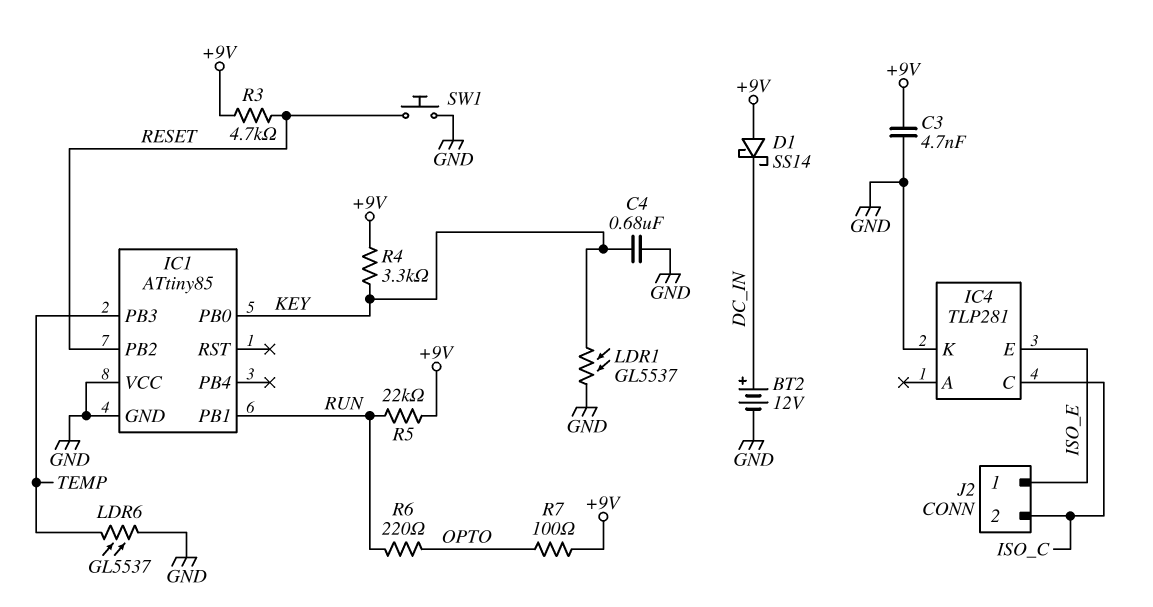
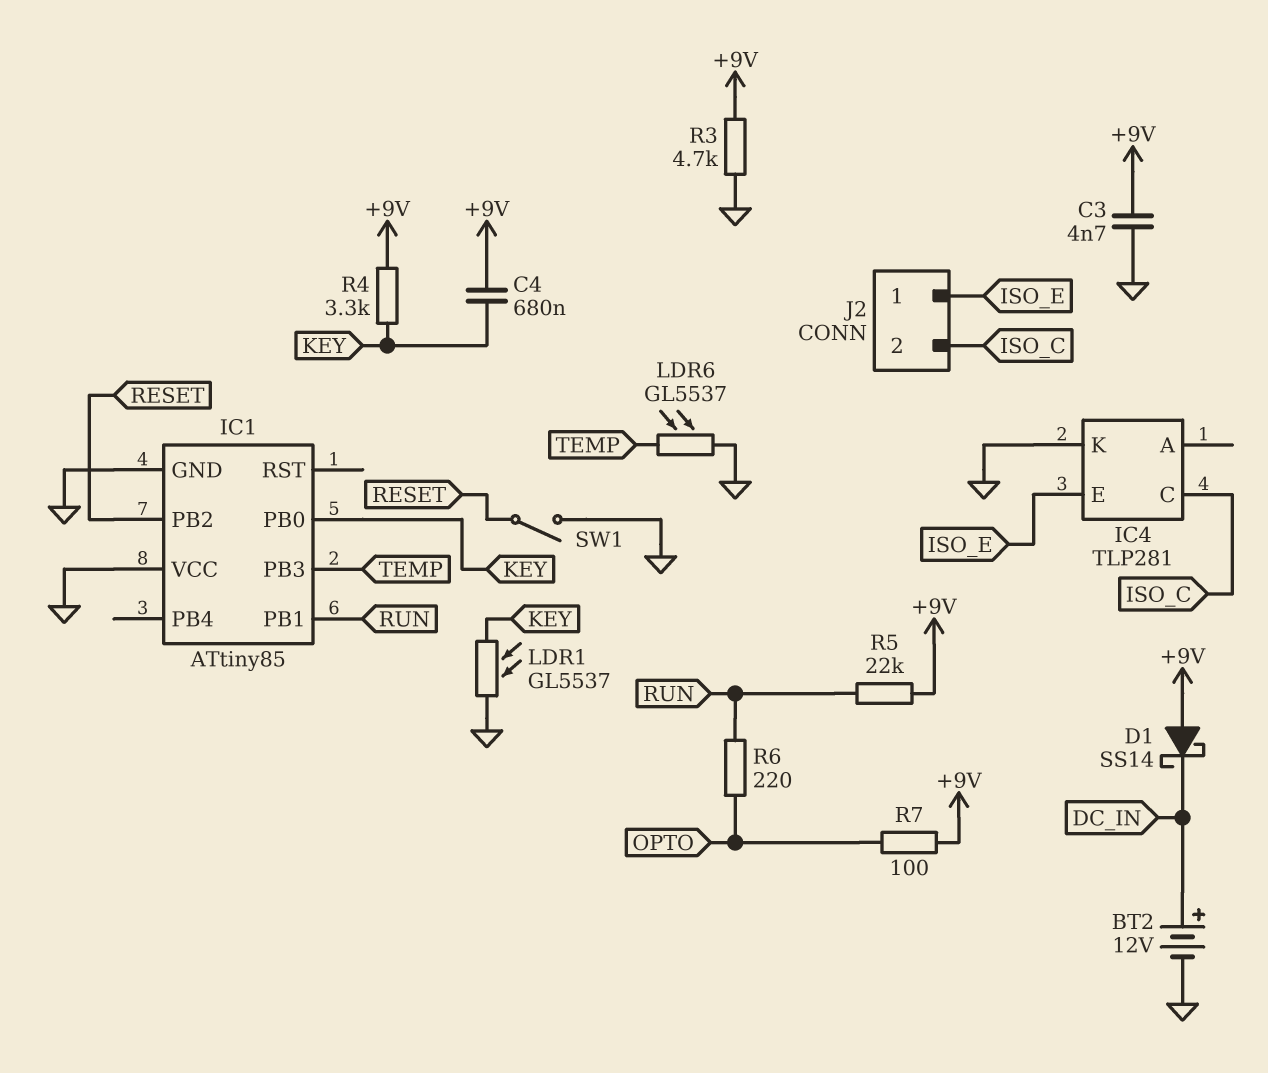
C4: 680nF (GND, KEY) -> 680nF (+9V, KEY)
R3: 4.7k (+9V, RESET) -> 4.7k (+9V, GND)
SW1: button (GND, RESET) -> switch (GND, RESET)

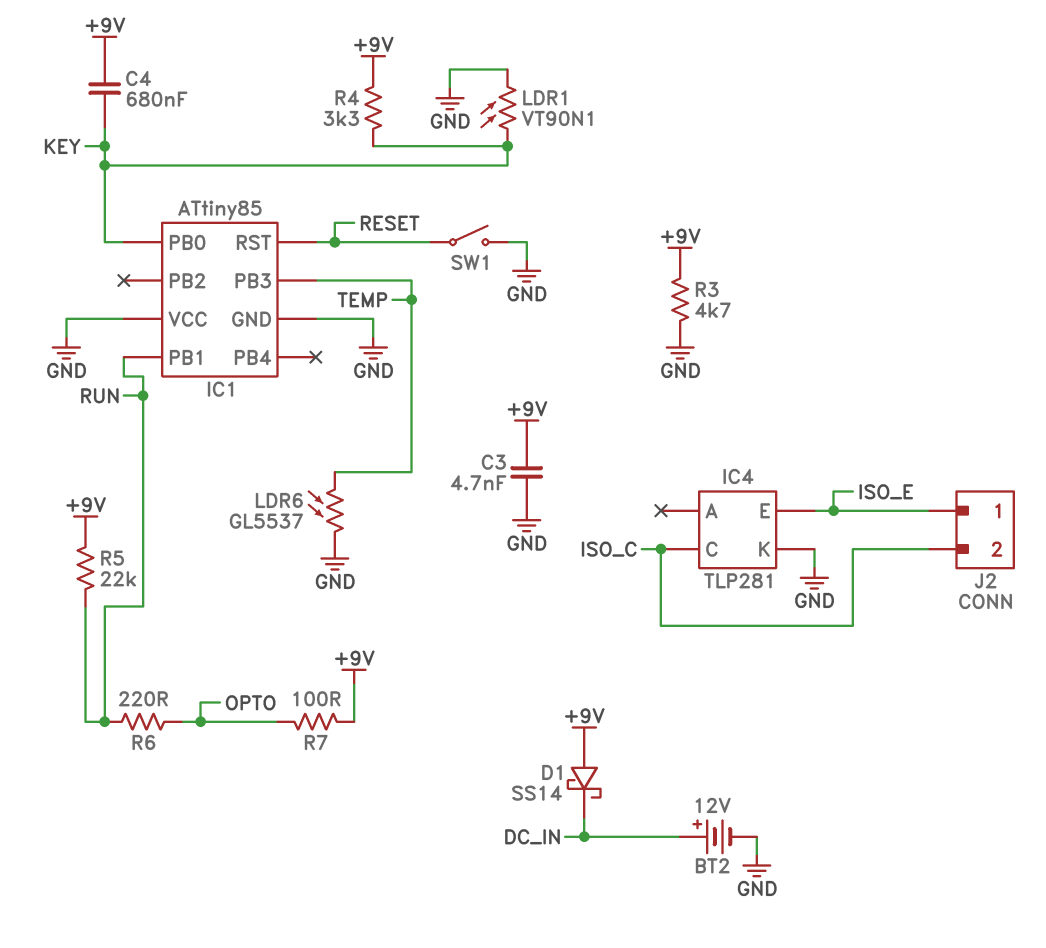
IC1 pin PB2: RESET -> none
IC1 pin RST: none -> RESET
LDR1: GL5537 (GND, KEY) -> VT90N1 (GND, KEY)

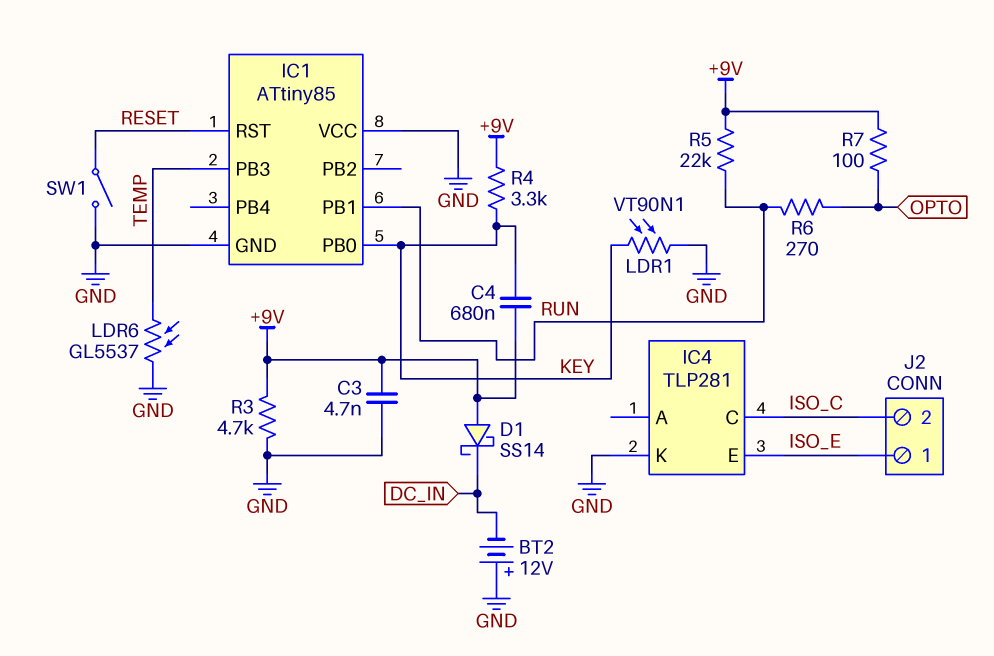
BT2: 12V (plus DC_IN, minus GND) -> 12V (plus GND, minus DC_IN)
R6: 220 (OPTO, RUN) -> 270 (OPTO, RUN)

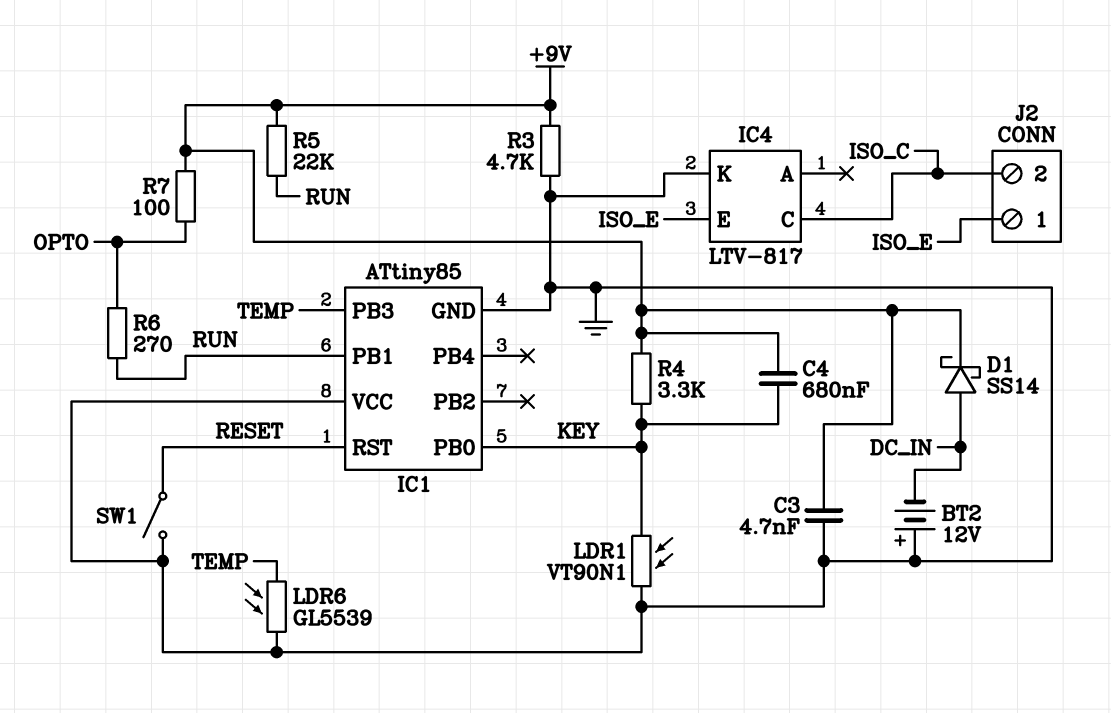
D1: schottky SS14 (A +9V, K DC_IN) -> schottky SS14 (A DC_IN, K +9V)
IC4: TLP281 -> LTV-817
LDR6: GL5537 (GND, TEMP) -> GL5539 (GND, TEMP)

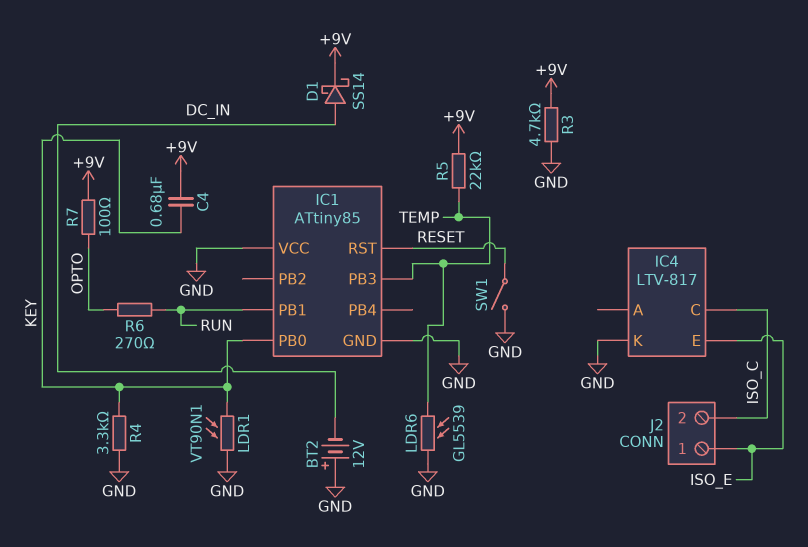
C3: 4.7nF (+9V, GND) -> none
R4: 3.3k (+9V, KEY) -> 3.3k (GND, KEY)
R5: 22k (+9V, RUN) -> 22k (+9V, TEMP)

